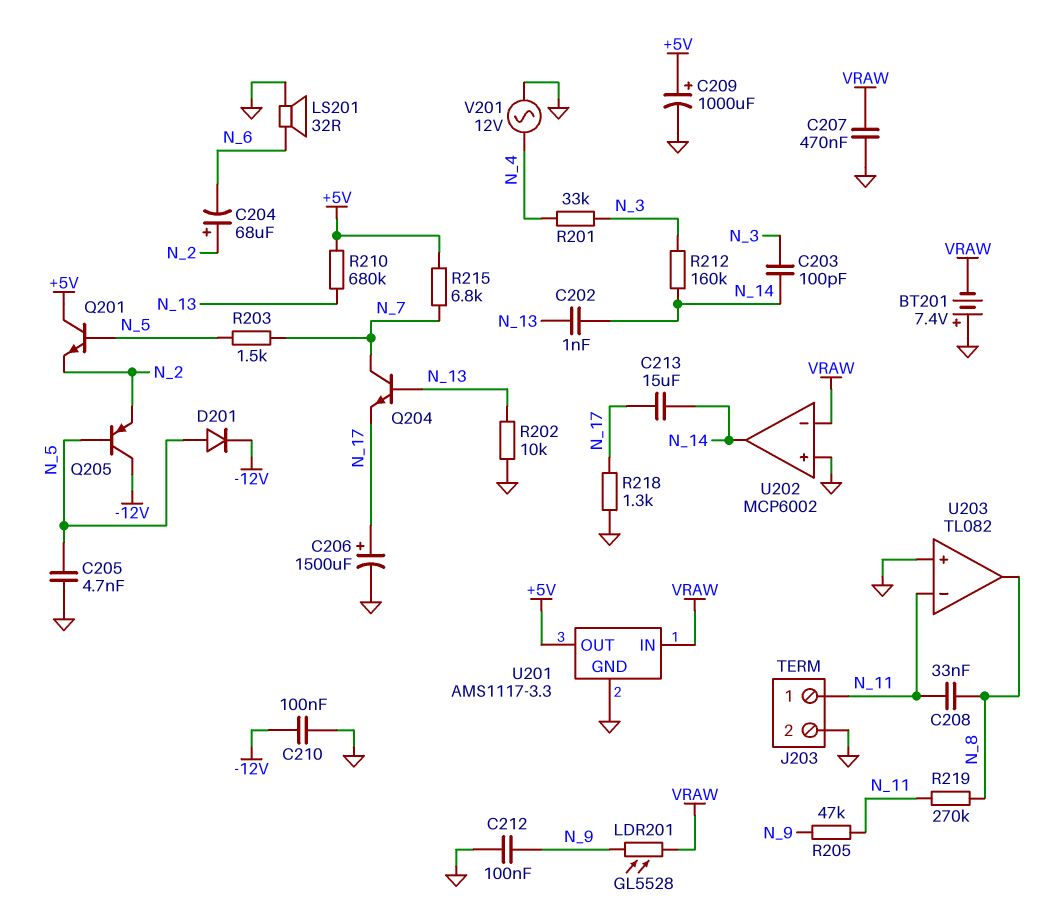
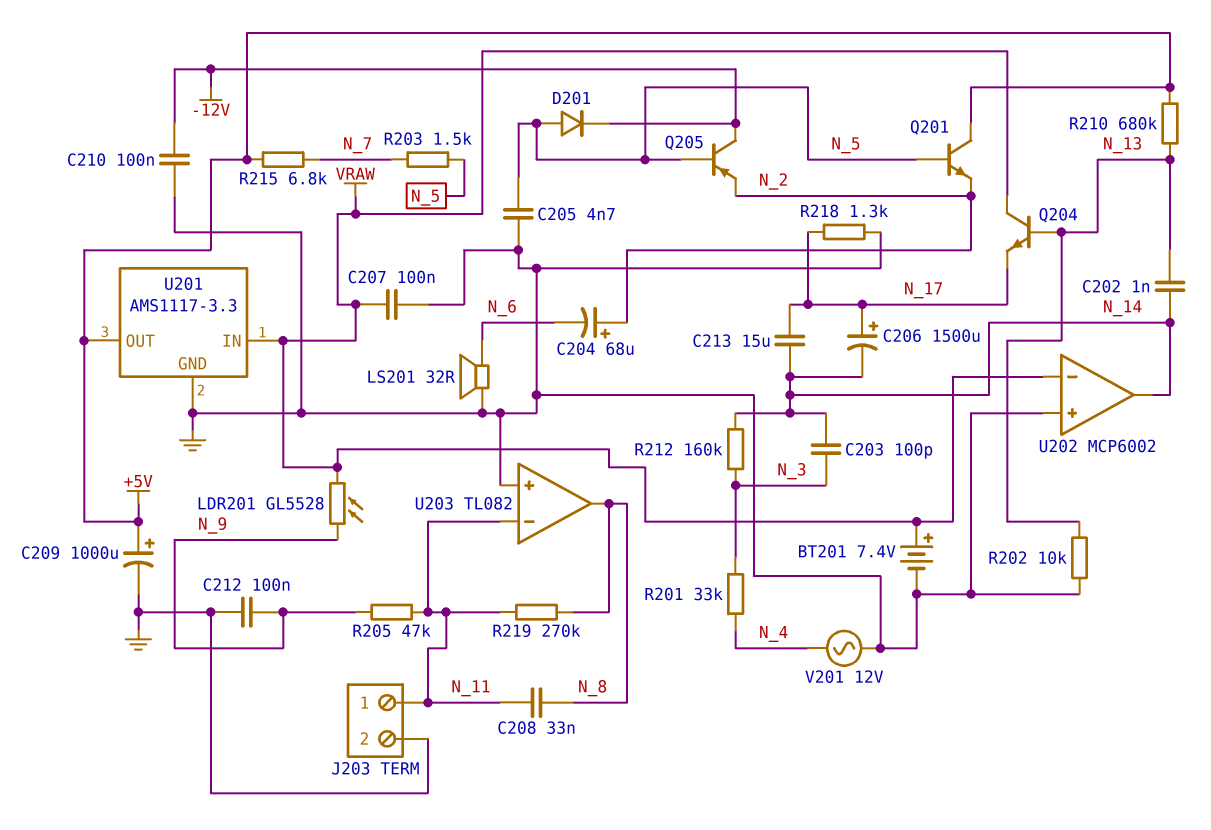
BT201: 7.4V (plus GND, minus VRAW) -> 7.4V (plus VRAW, minus GND)
C206: 1500uF (plus N_17, minus GND) -> 1500uF (plus N_17, minus N_14)
C207: 470nF (GND, VRAW) -> 100nF (GND, VRAW)
Q204: NPN (B N_13, C N_7, E N_17) -> NPN (B N_13, C VRAW, E N_17)

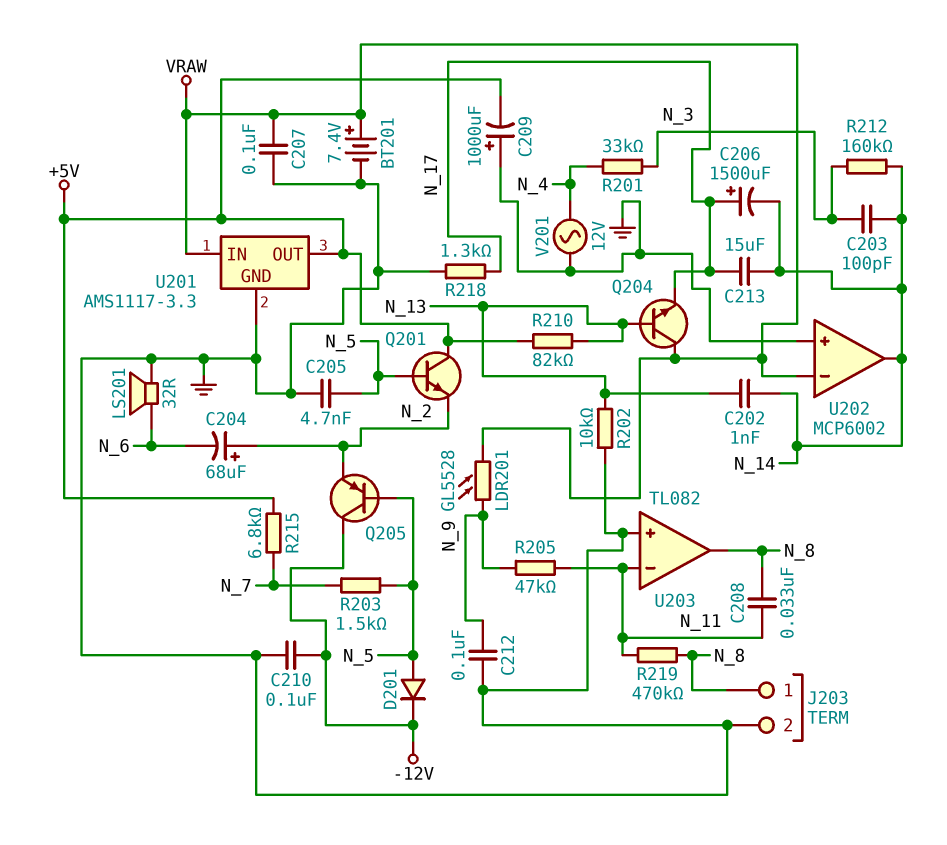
C209: 1000uF (plus +5V, minus GND) -> 1000uF (plus GND, minus +5V)
J203 pin 1: N_11 -> N_8
R210: 680k (+5V, N_13) -> 82k (+5V, N_13)
R219: 270k (N_8, N_11) -> 470k (N_8, N_11)

